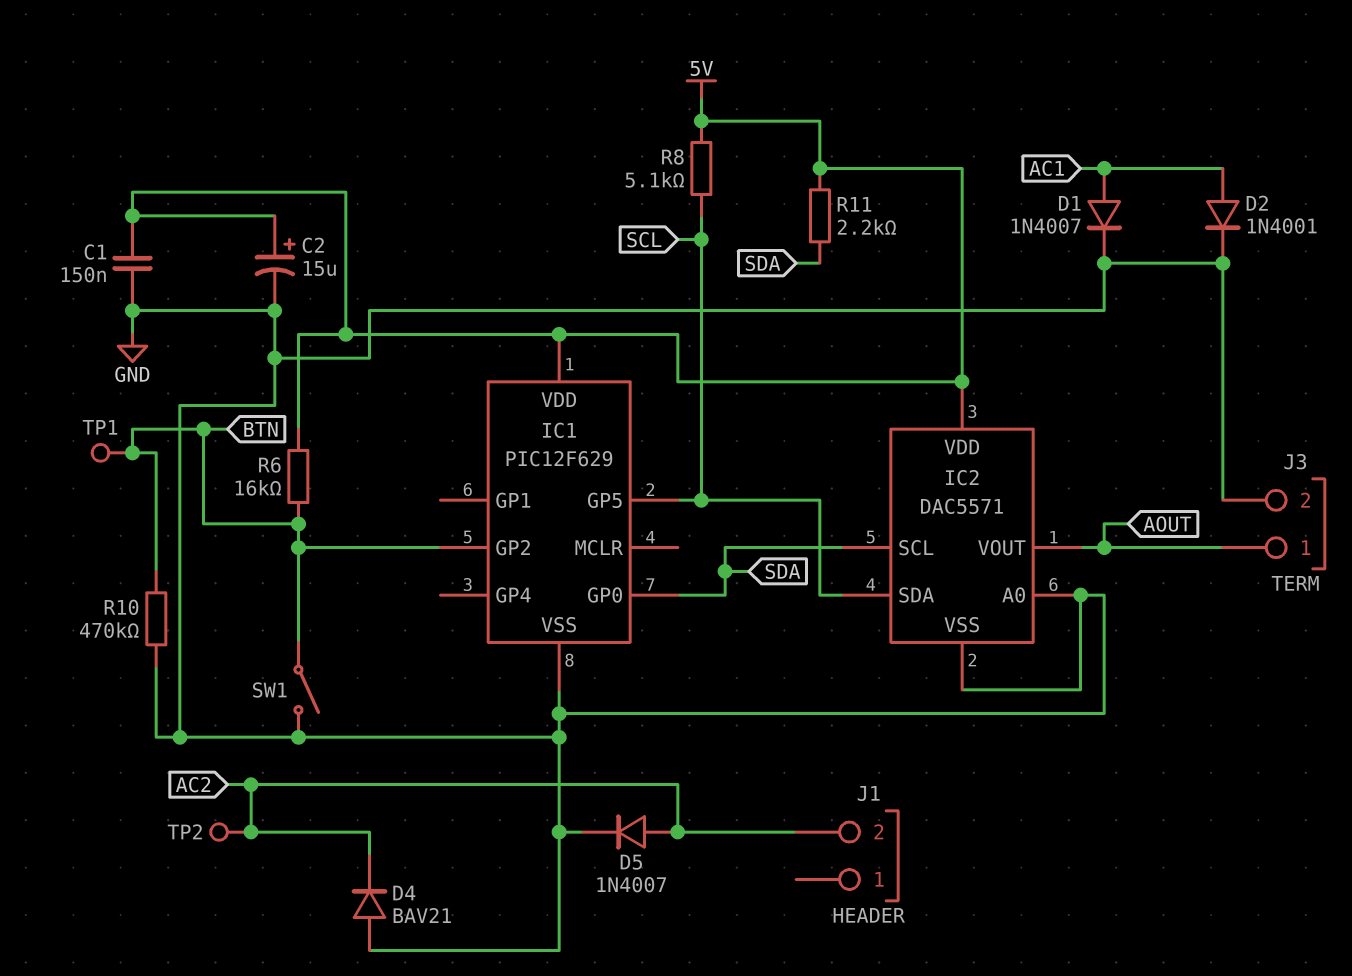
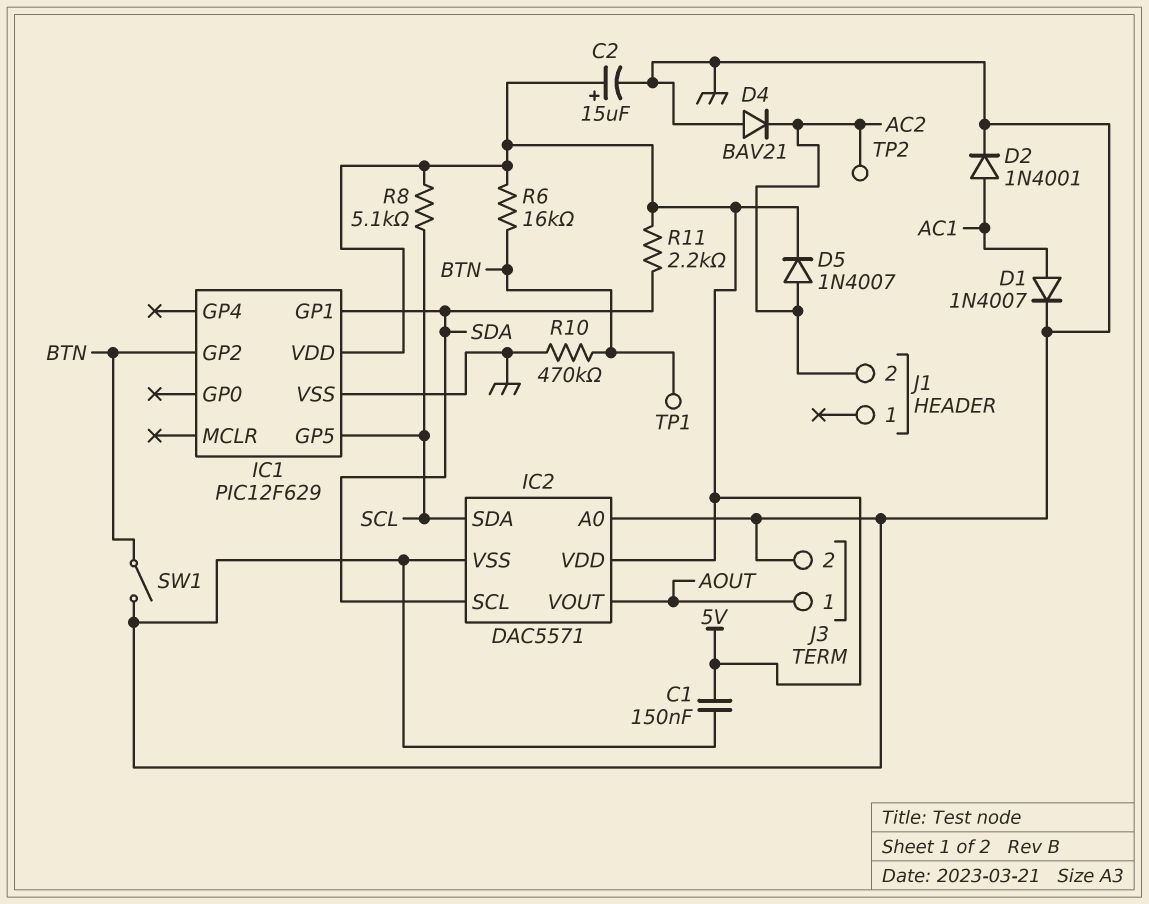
D5: diode 1N4007 (A AC2, K GND) -> diode 1N4007 (A AC2, K 5V)
IC1 pin GP0: SDA -> none
IC1 pin GP1: none -> SDA

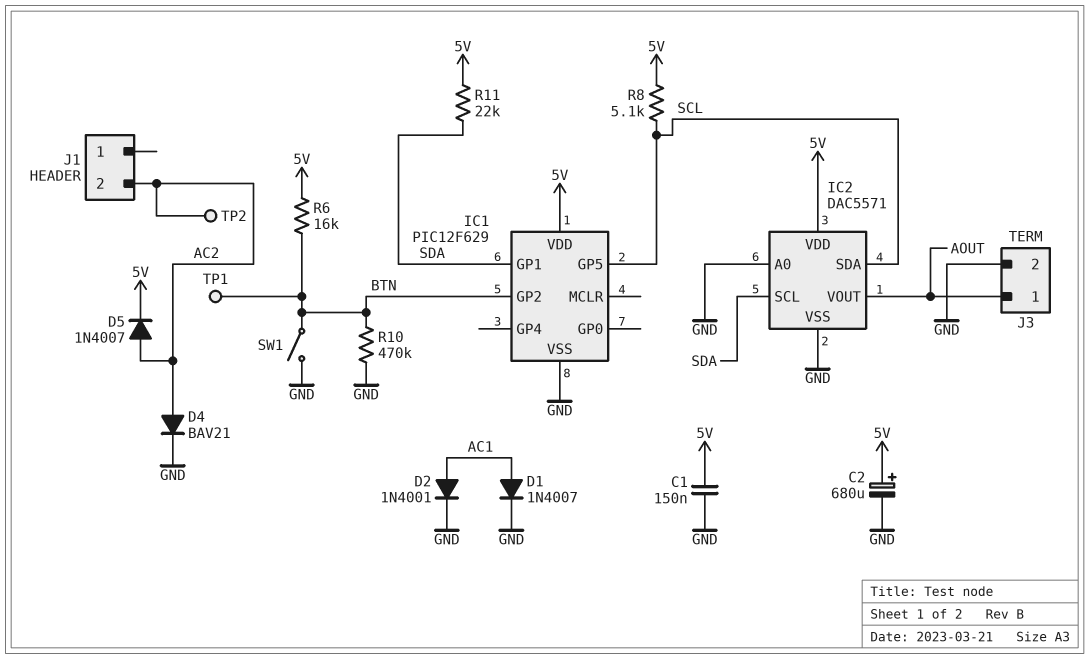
C2: 15uF (plus 5V, minus GND) -> 680uF (plus 5V, minus GND)
D4: diode BAV21 (A GND, K AC2) -> diode BAV21 (A AC2, K GND)
R11: 2.2k (5V, SDA) -> 22k (5V, SDA)

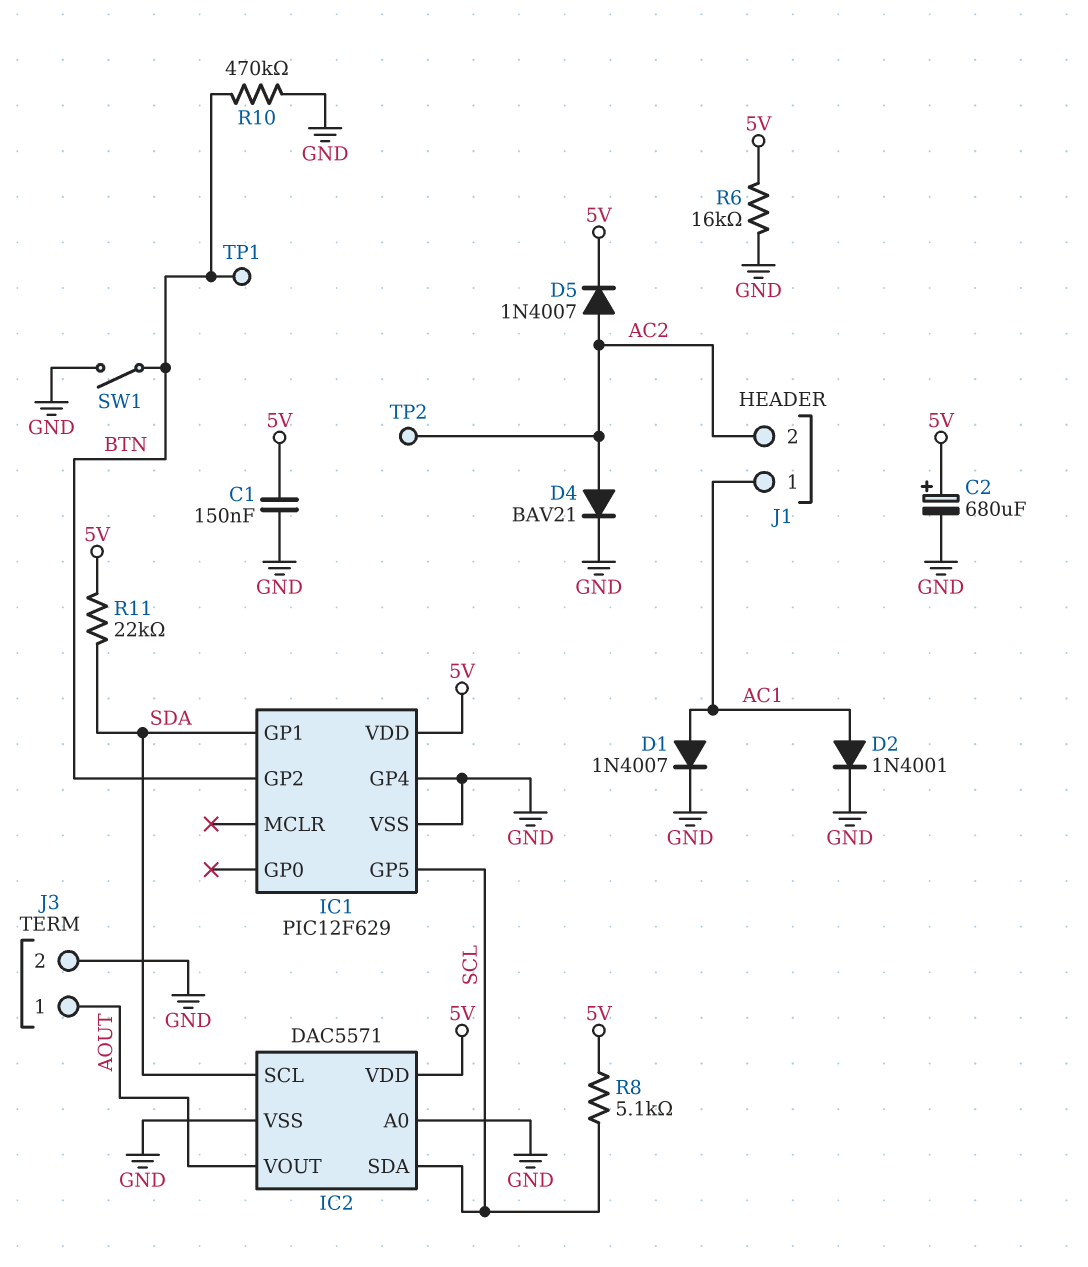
IC1 pin GP4: none -> GND
J1 pin 1: none -> AC1
R6: 16k (5V, BTN) -> 16k (5V, GND)

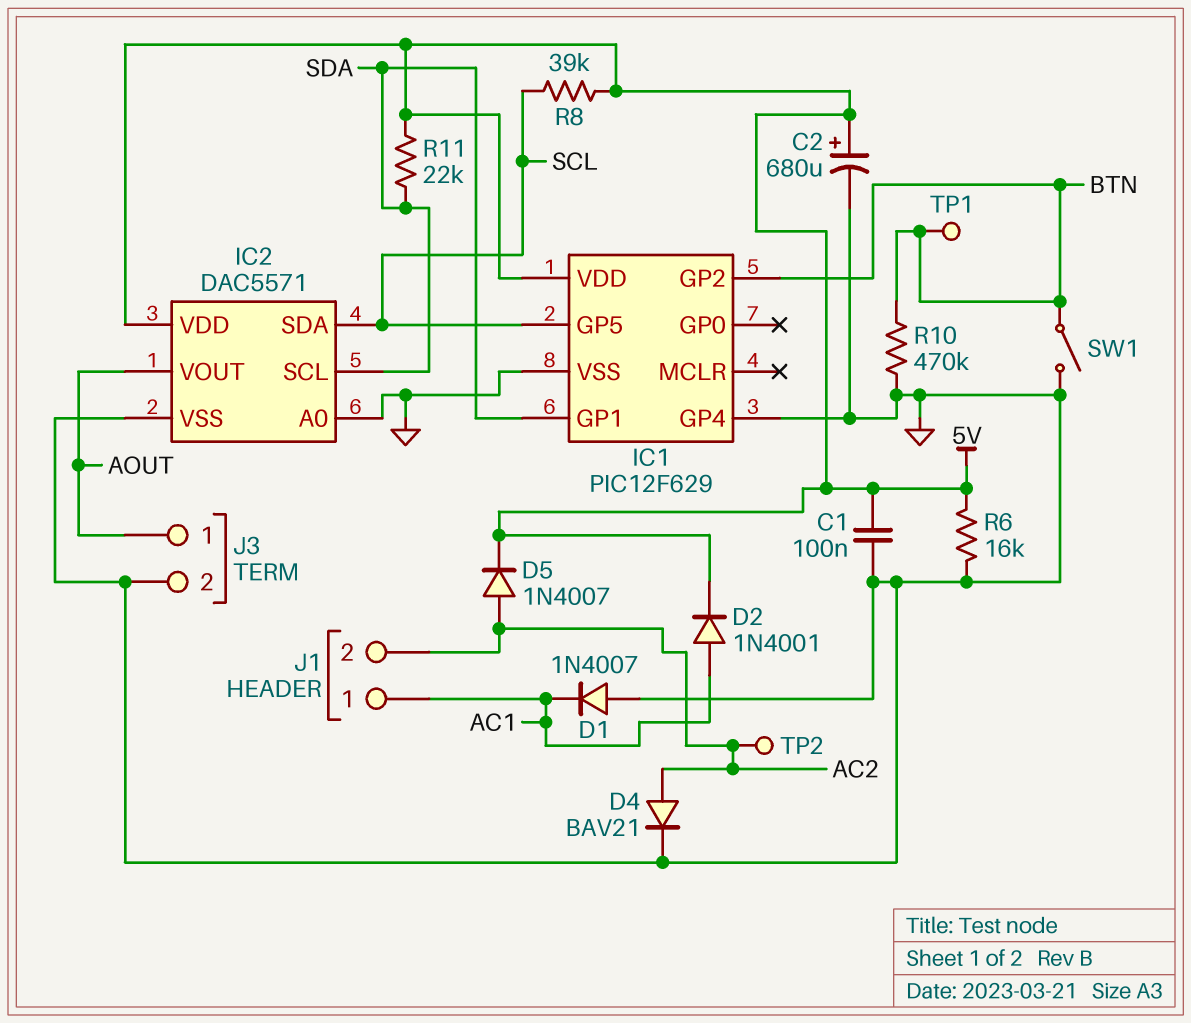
C1: 150nF (5V, GND) -> 100nF (5V, GND)
D1: diode 1N4007 (A AC1, K GND) -> diode 1N4007 (A GND, K AC1)
D2: diode 1N4001 (A AC1, K GND) -> diode 1N4001 (A AC1, K 5V)
R8: 5.1k (5V, SCL) -> 39k (5V, SCL)

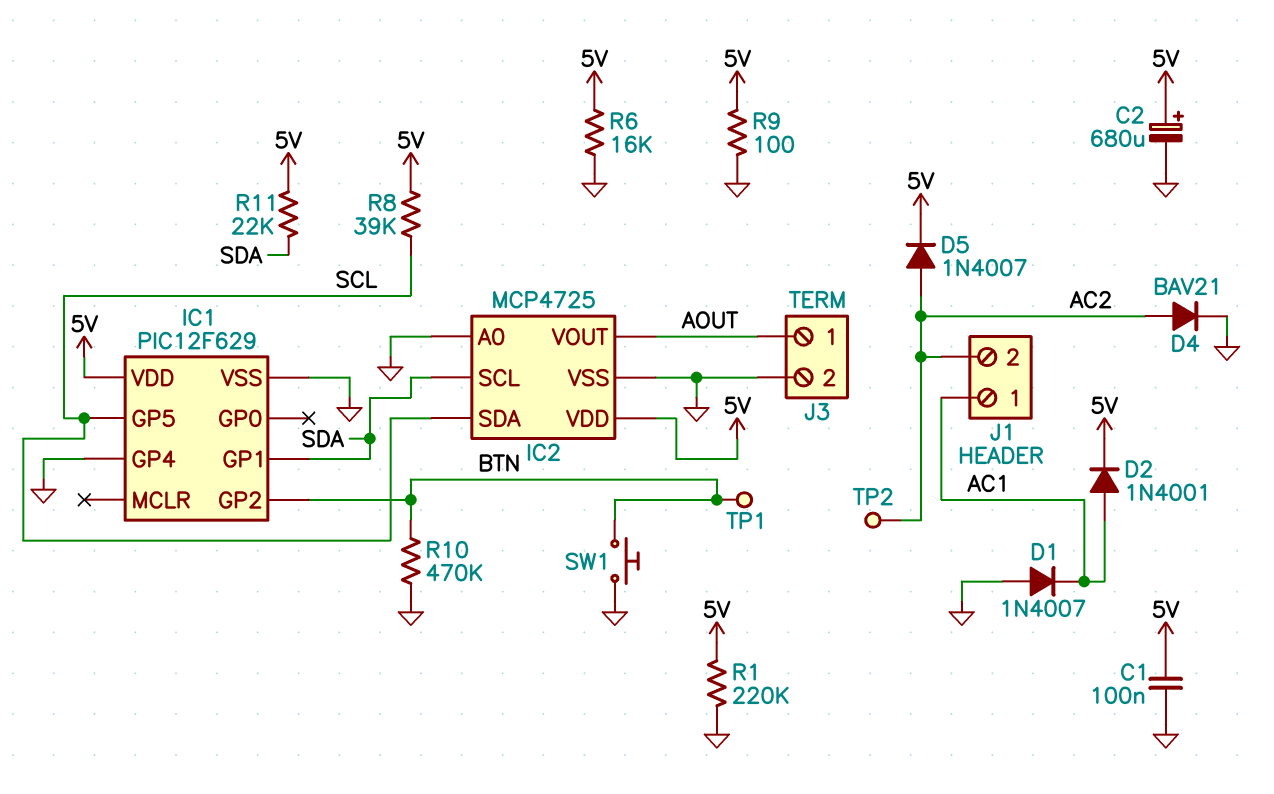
IC2: DAC5571 -> MCP4725
R1: none -> 220k (5V, GND)
R9: none -> 100 (5V, GND)
SW1: switch (BTN, GND) -> button (BTN, GND)

